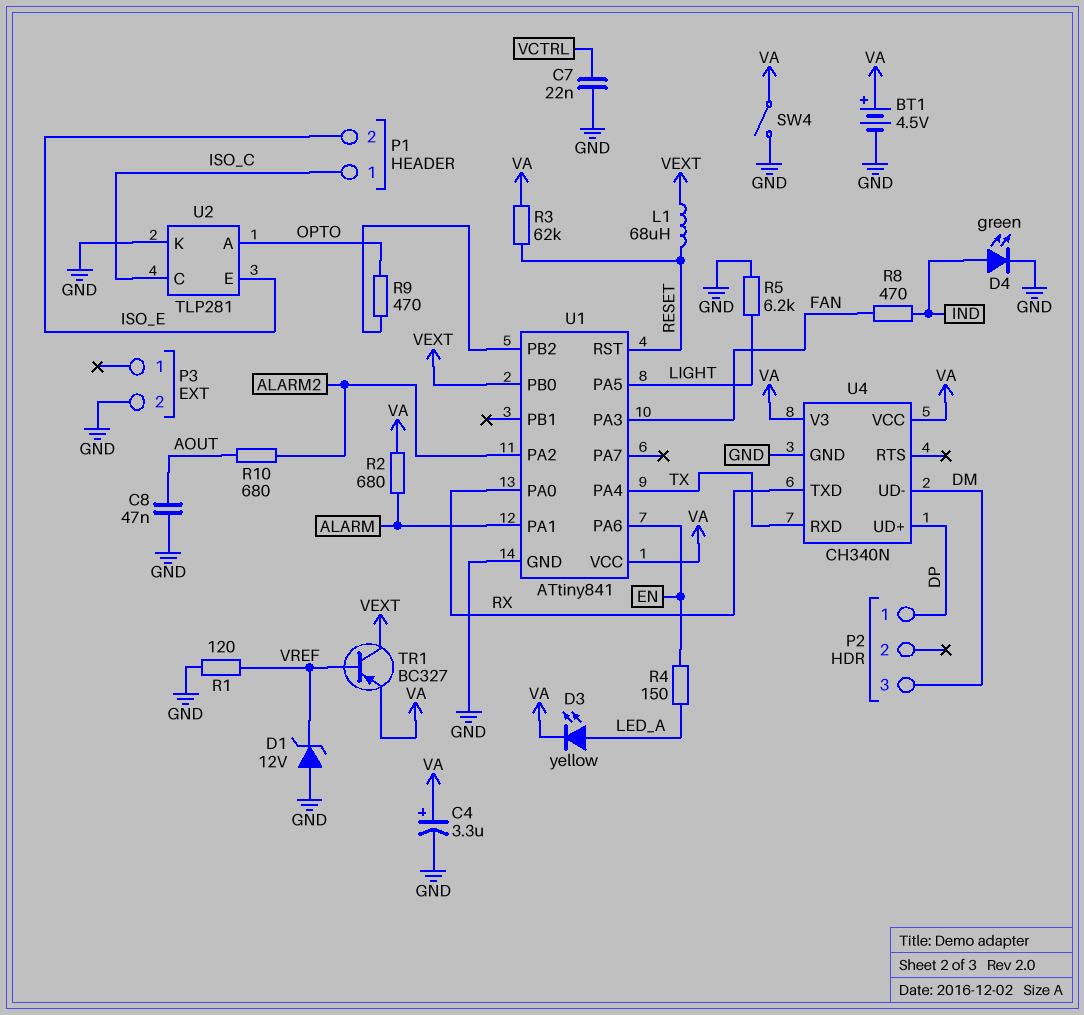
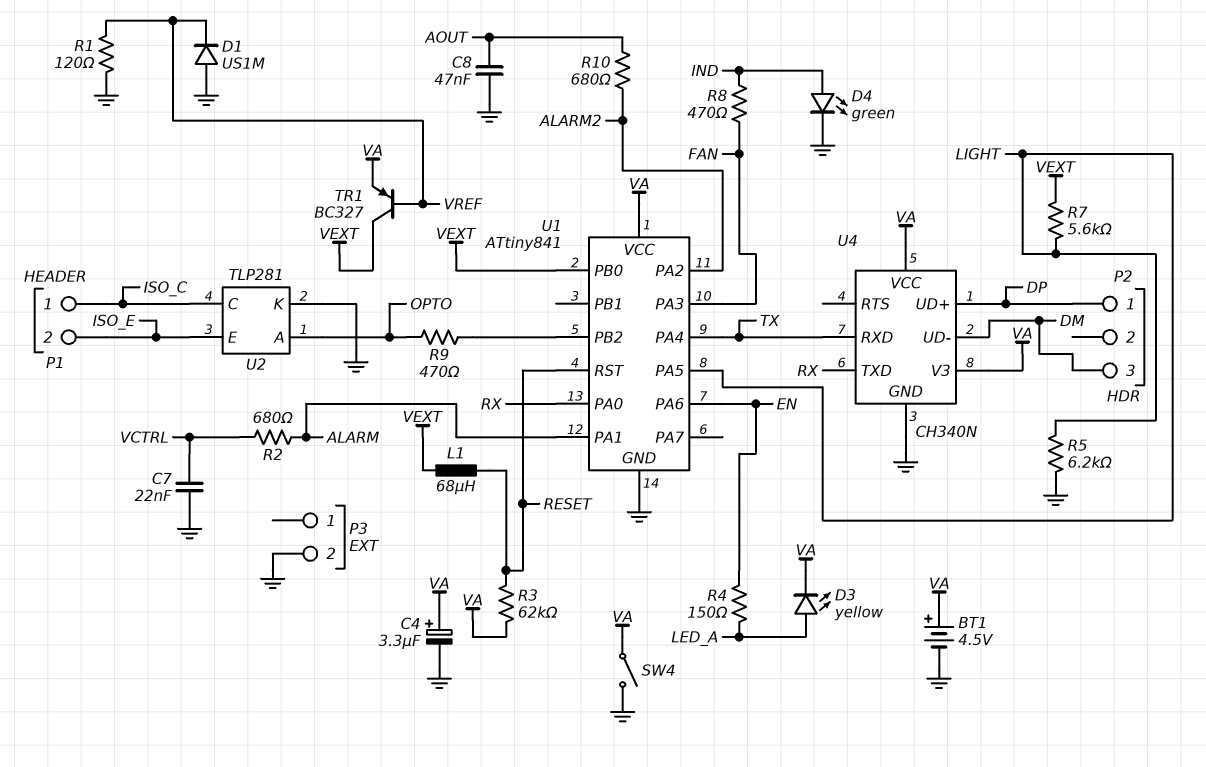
D1: zener 12V (A GND, K VREF) -> diode US1M (A GND, K VREF)
R2: 680 (ALARM, VA) -> 680 (ALARM, VCTRL)
R7: none -> 5.6k (LIGHT, VEXT)

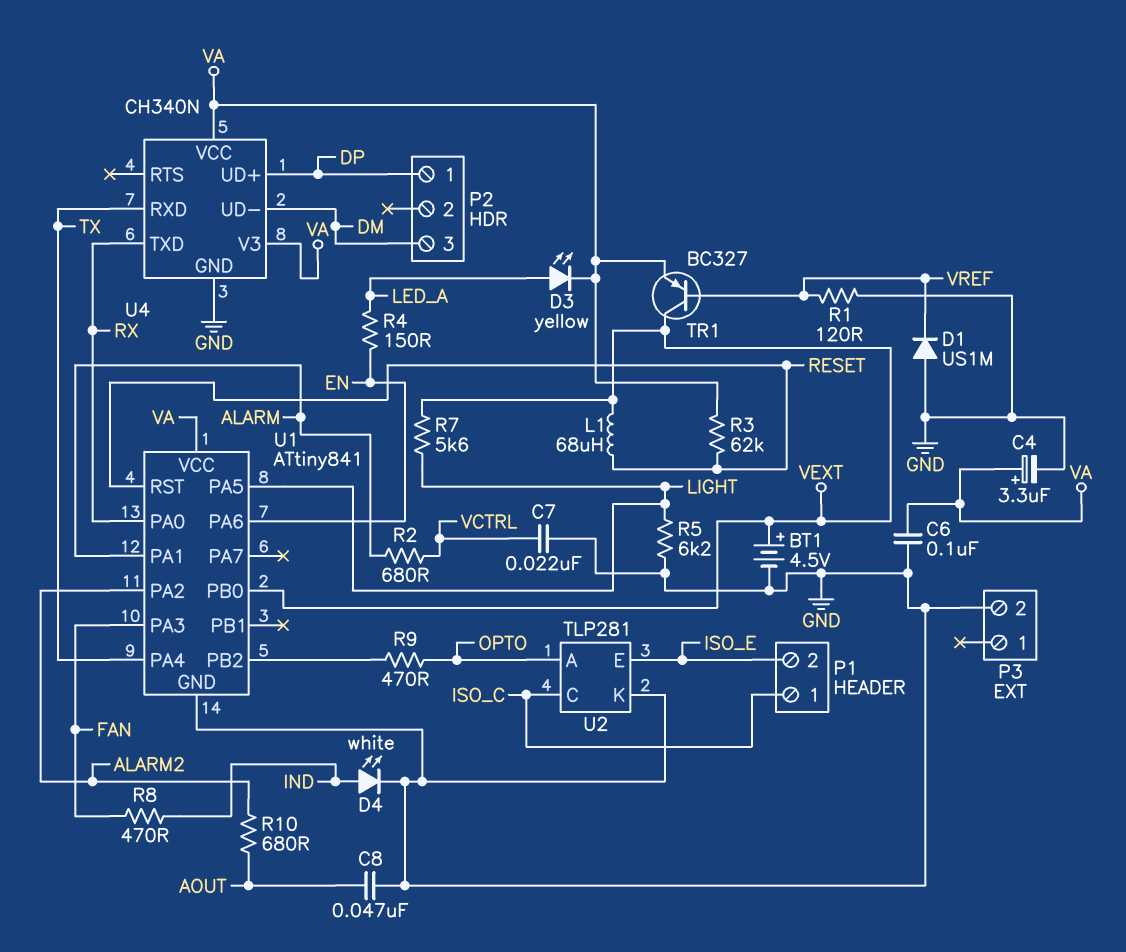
BT1: 4.5V (plus VA, minus GND) -> 4.5V (plus VEXT, minus GND)
C6: none -> 100nF (GND, VA)
D4: LED green (A IND, K GND) -> LED white (A IND, K GND)
SW4: switch (GND, VA) -> none

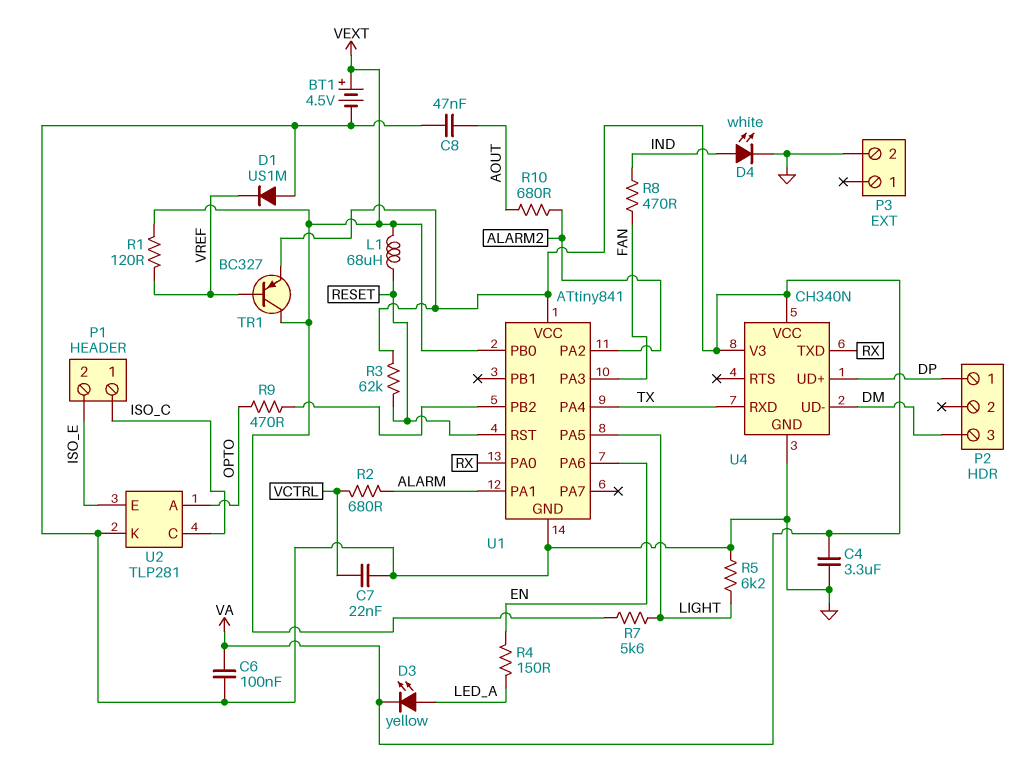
C4: 3.3uF (plus VA, minus GND) -> 3.3uF (GND, VA)
R1: 120 (GND, VREF) -> 120 (VEXT, VREF)

